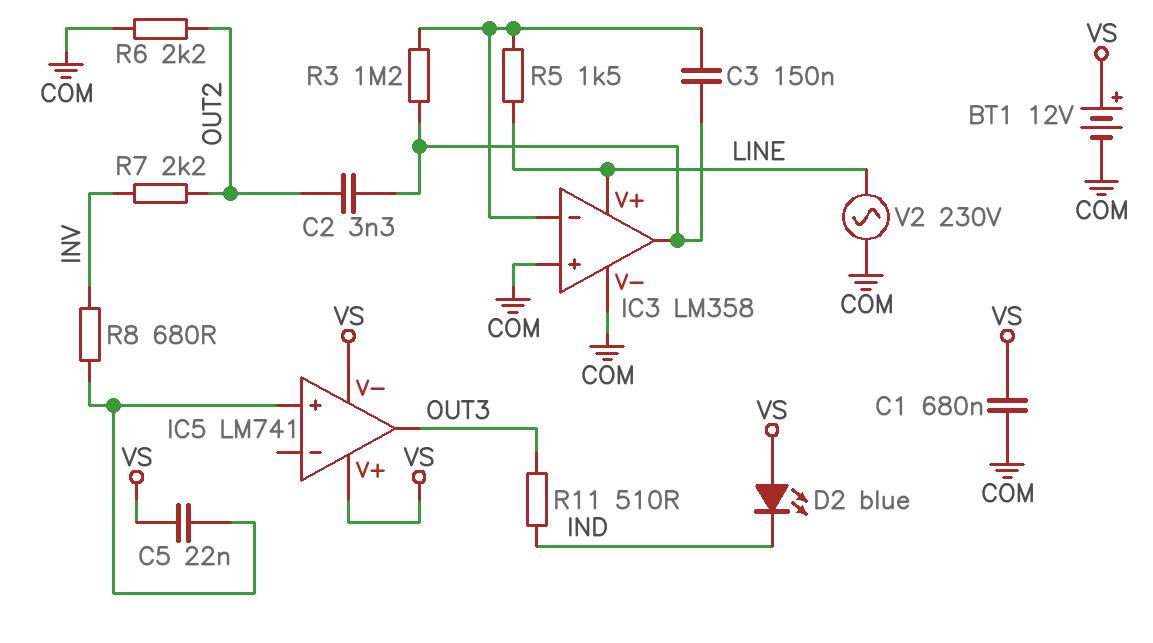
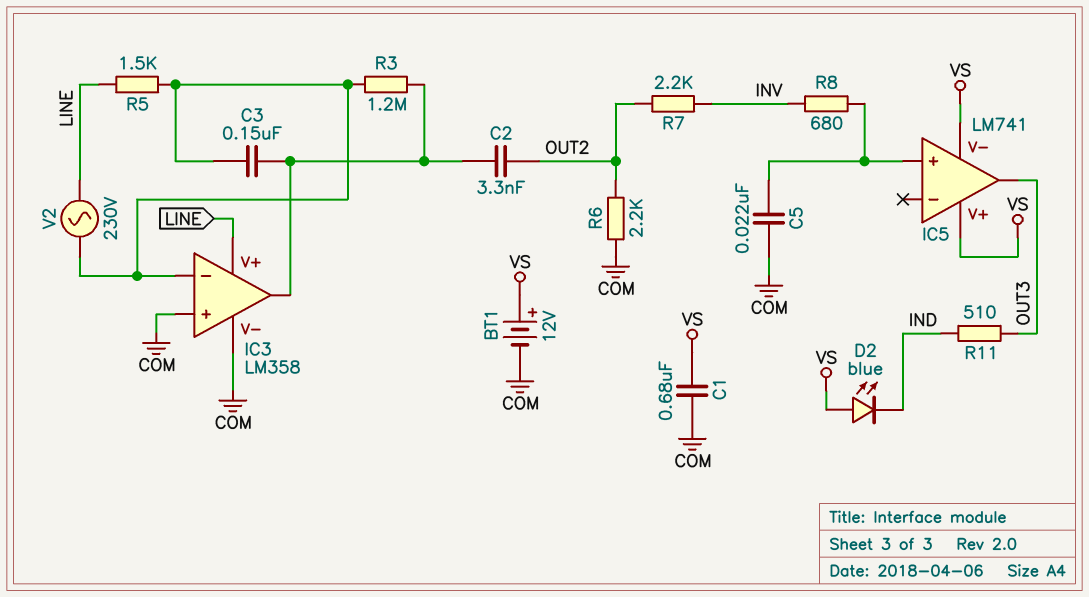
C5: 22nF (IC5/in+, VS) -> 22nF (COM, IC5/in+)
V2: AC 230V (COM, LINE) -> AC 230V (IC3/in-, LINE)

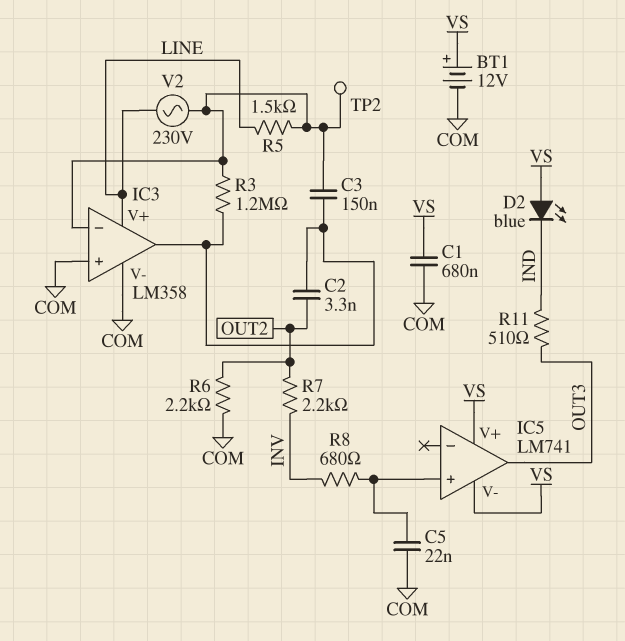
TP2: none -> test point (IC3/in-)

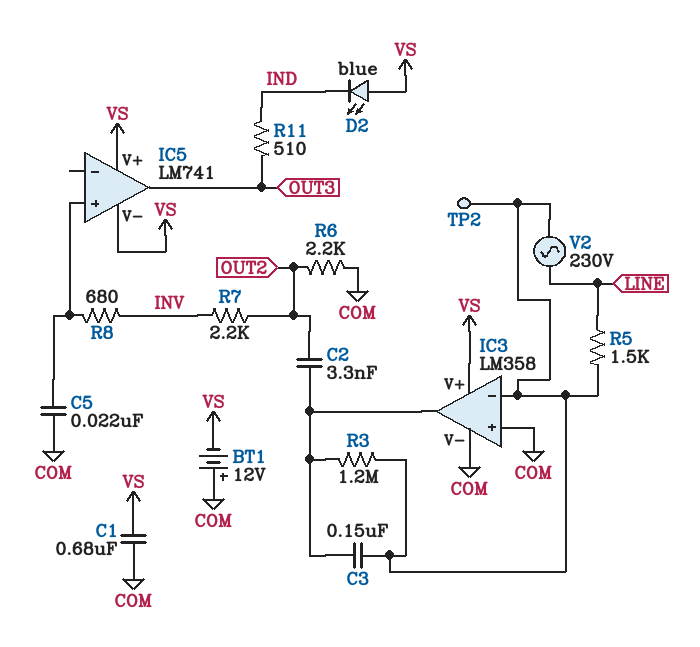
BT1: 12V (plus VS, minus COM) -> 12V (plus COM, minus VS)
IC3 pin V+: LINE -> VS

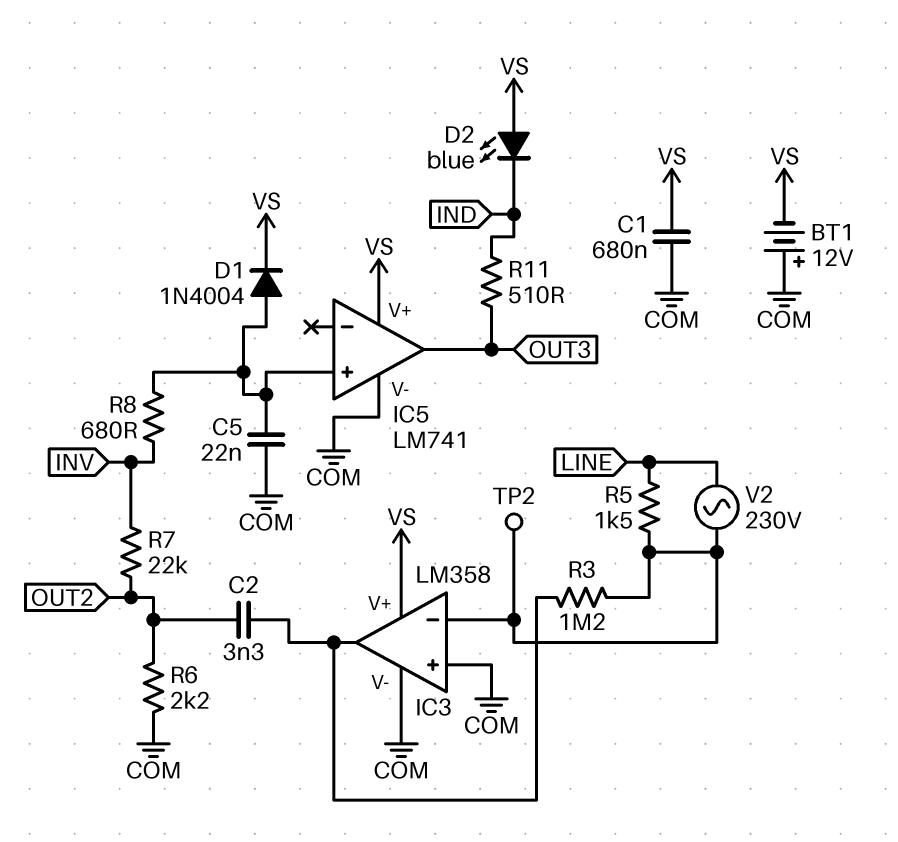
C3: 150nF (IC3/in-, IC3/out) -> none
D1: none -> diode 1N4004 (A IC5/in+, K VS)
IC5 pin V-: VS -> COM
R7: 2.2k (INV, OUT2) -> 22k (INV, OUT2)

